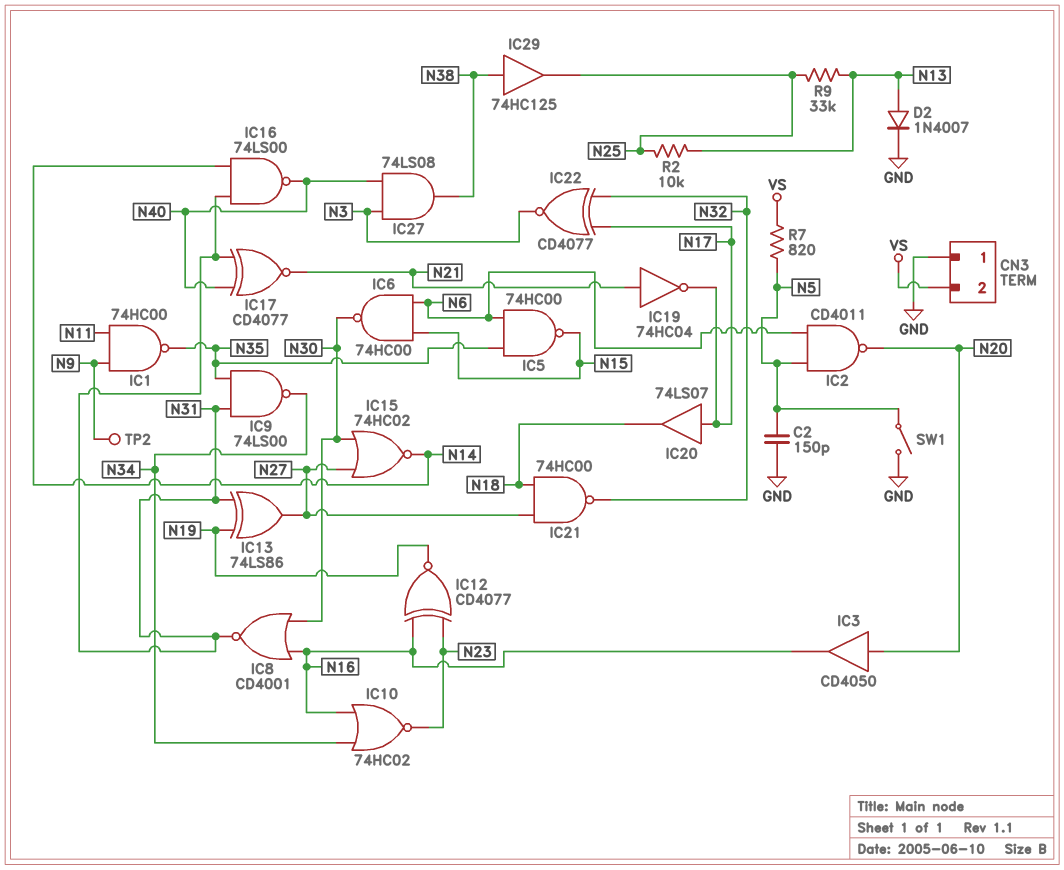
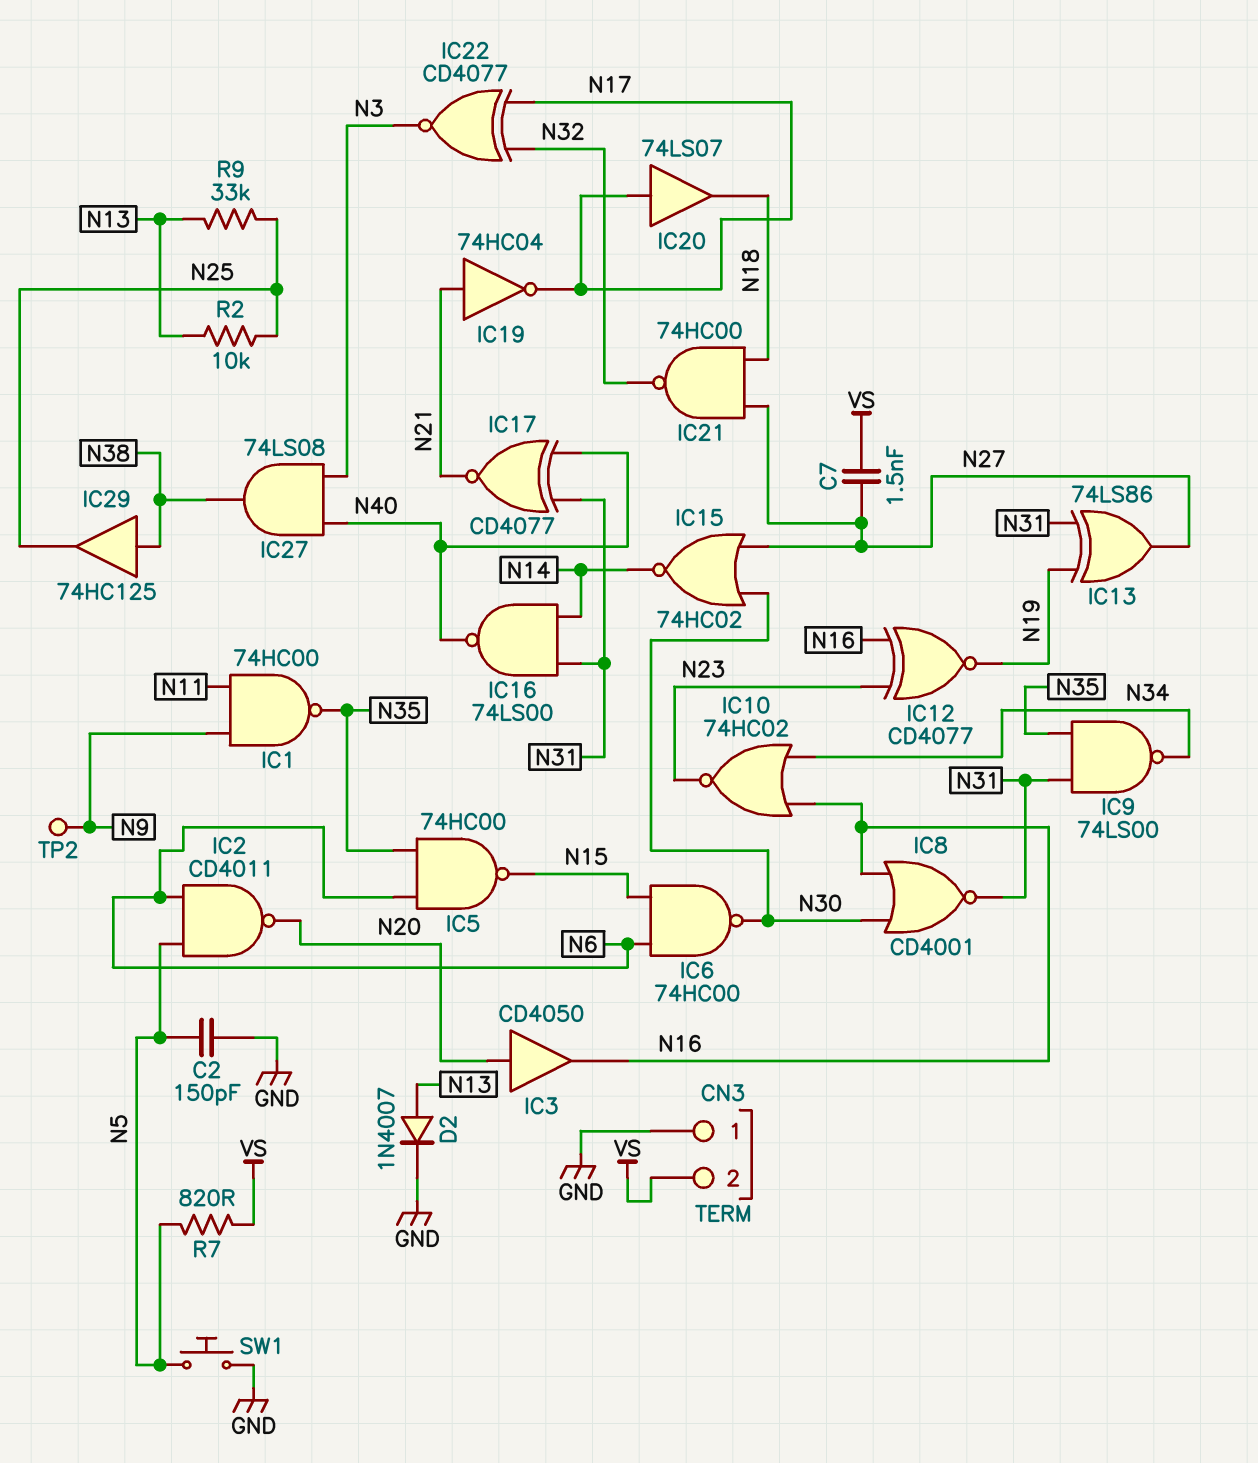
C7: none -> 1.5nF (N27, VS)
SW1: switch (GND, N5) -> button (GND, N5)

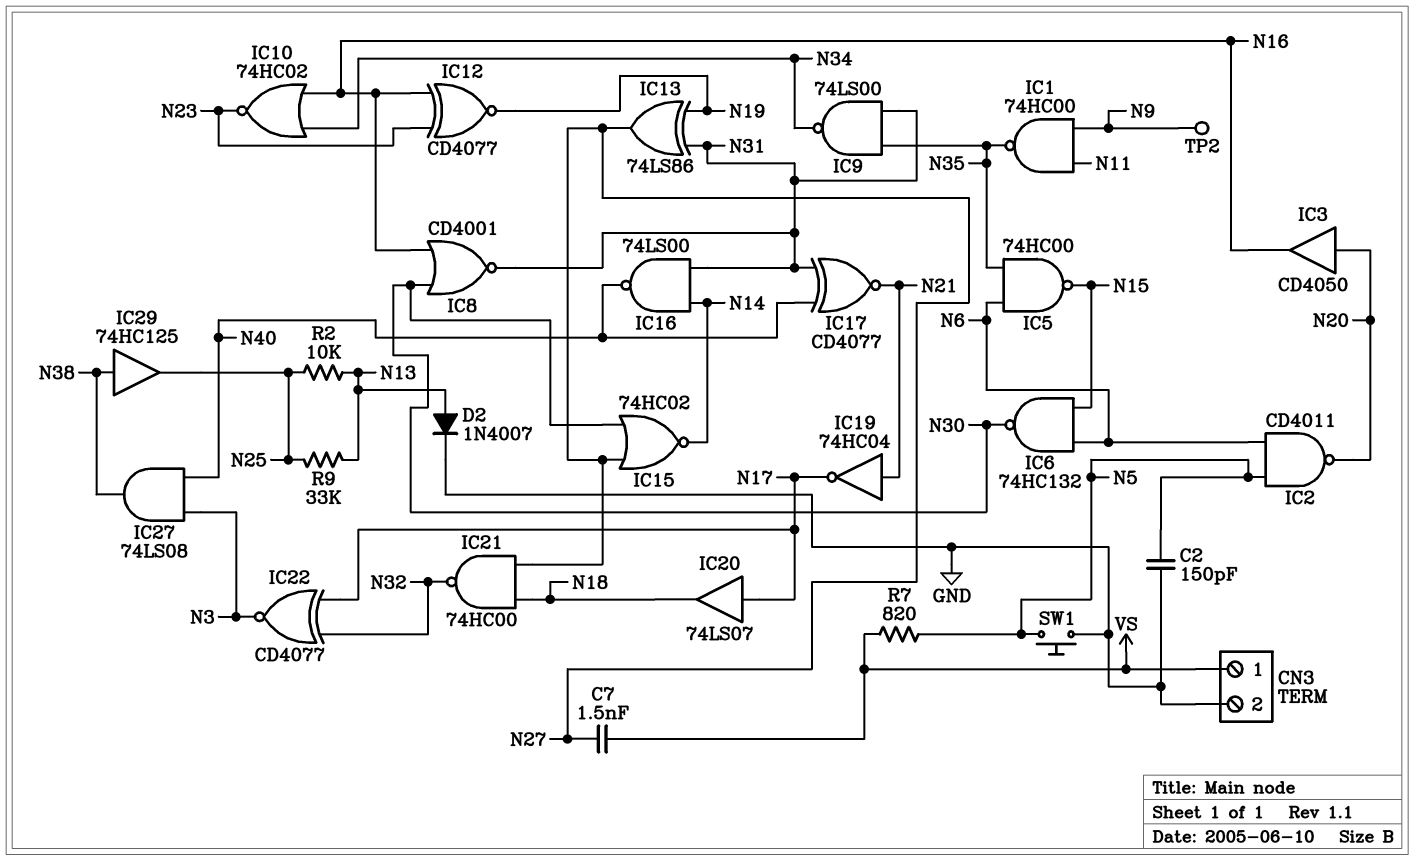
CN3 pin 1: GND -> VS
CN3 pin 2: VS -> GND
IC6: NAND 74HC00 (in N6, in N15, out N30) -> NAND 74HC132 (in N6, in N15, out N30)

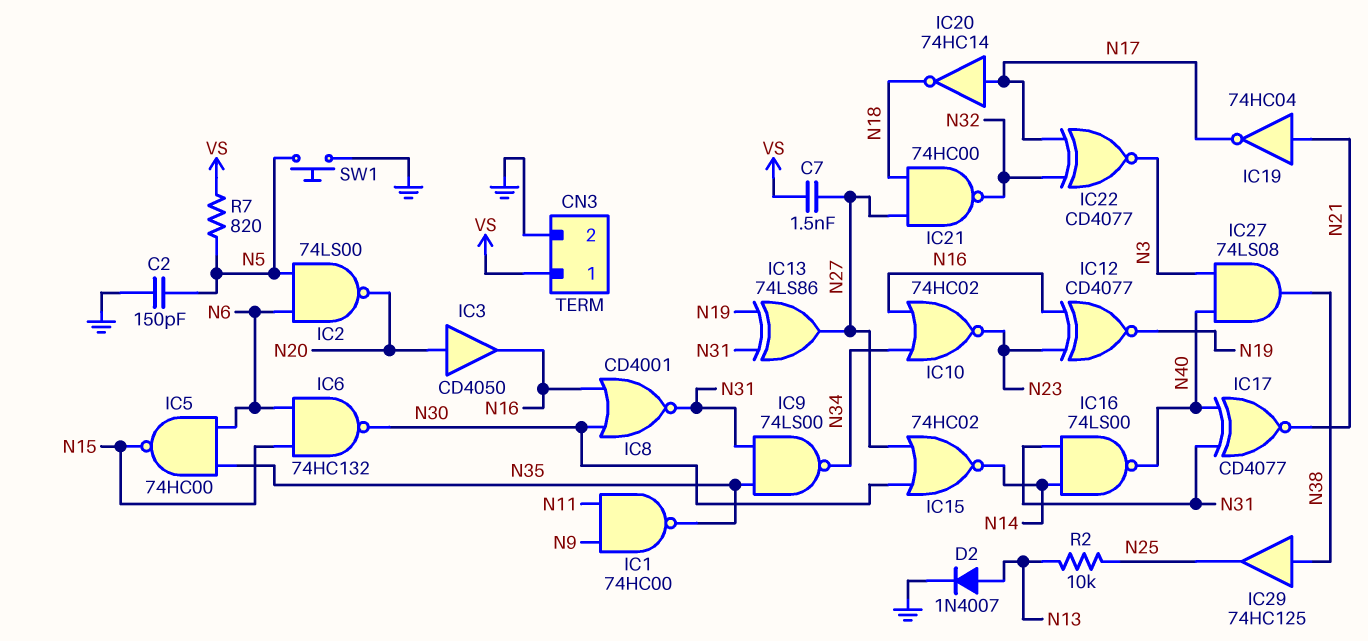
IC2: NAND CD4011 (in N5, in N6, out N20) -> NAND 74LS00 (in N5, in N6, out N20)
IC20: buffer 74LS07 (in N17, out N18) -> NOT 74HC14 (in N17, out N18)
R9: 33k (N13, N25) -> none
TP2: test point (N9) -> none

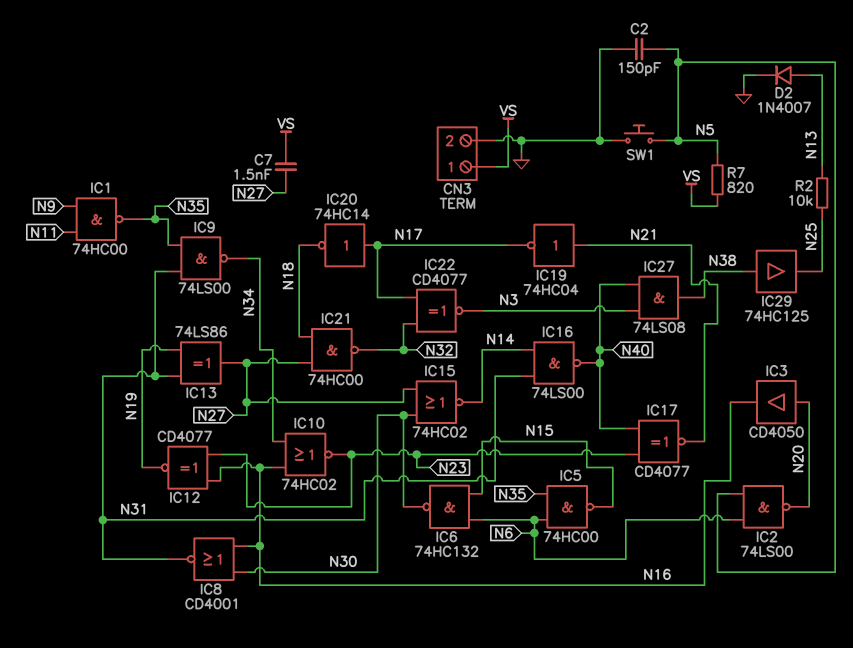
IC17: XNOR CD4077 (in N31, in N40, out N21) -> XNOR CD4077 (in N23, in N40, out N21)

